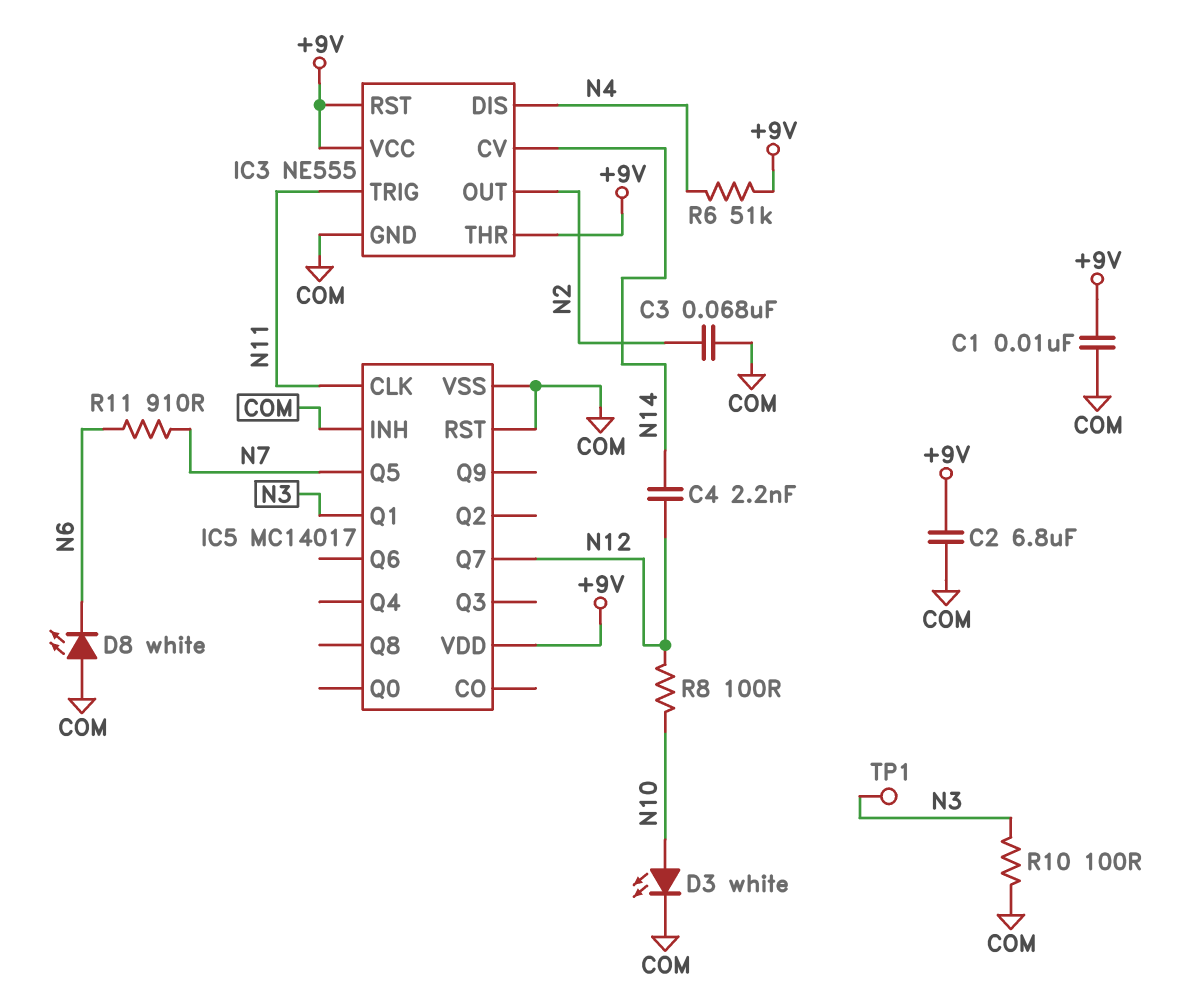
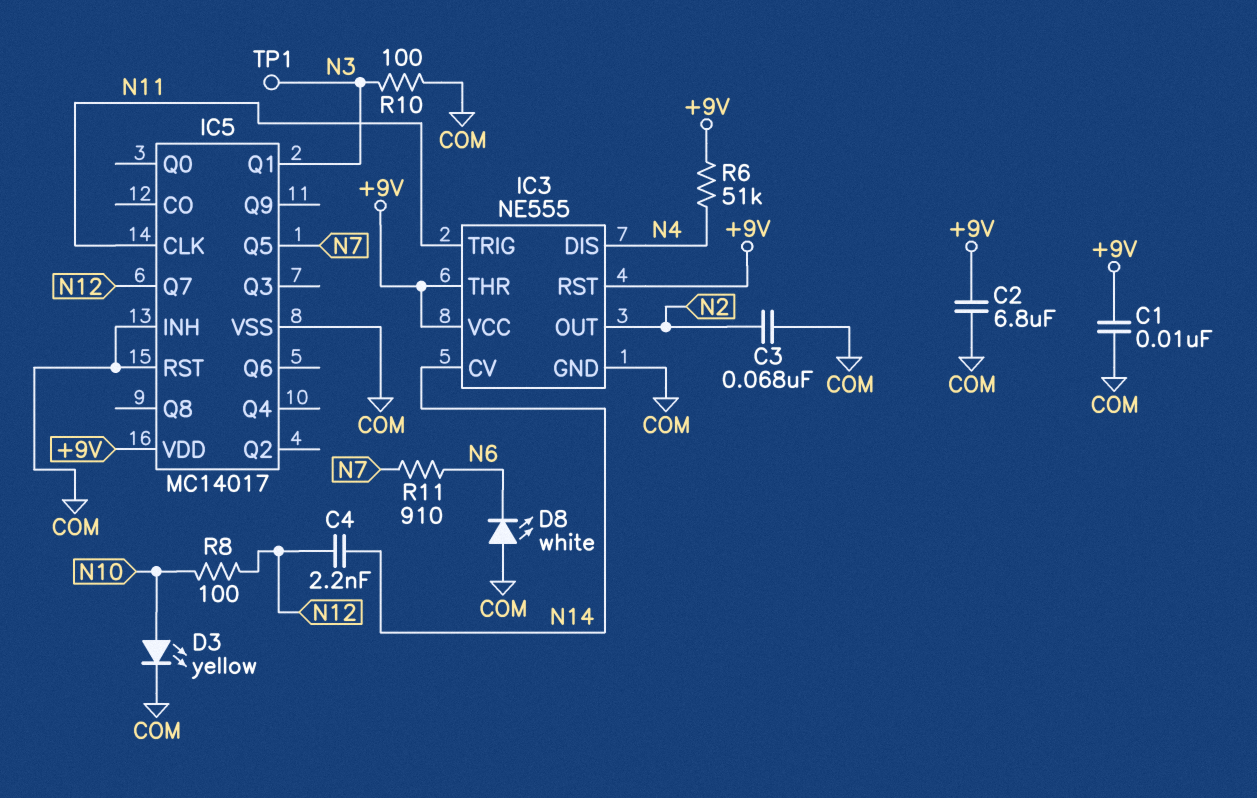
D3: LED white (A N10, K COM) -> LED yellow (A N10, K COM)

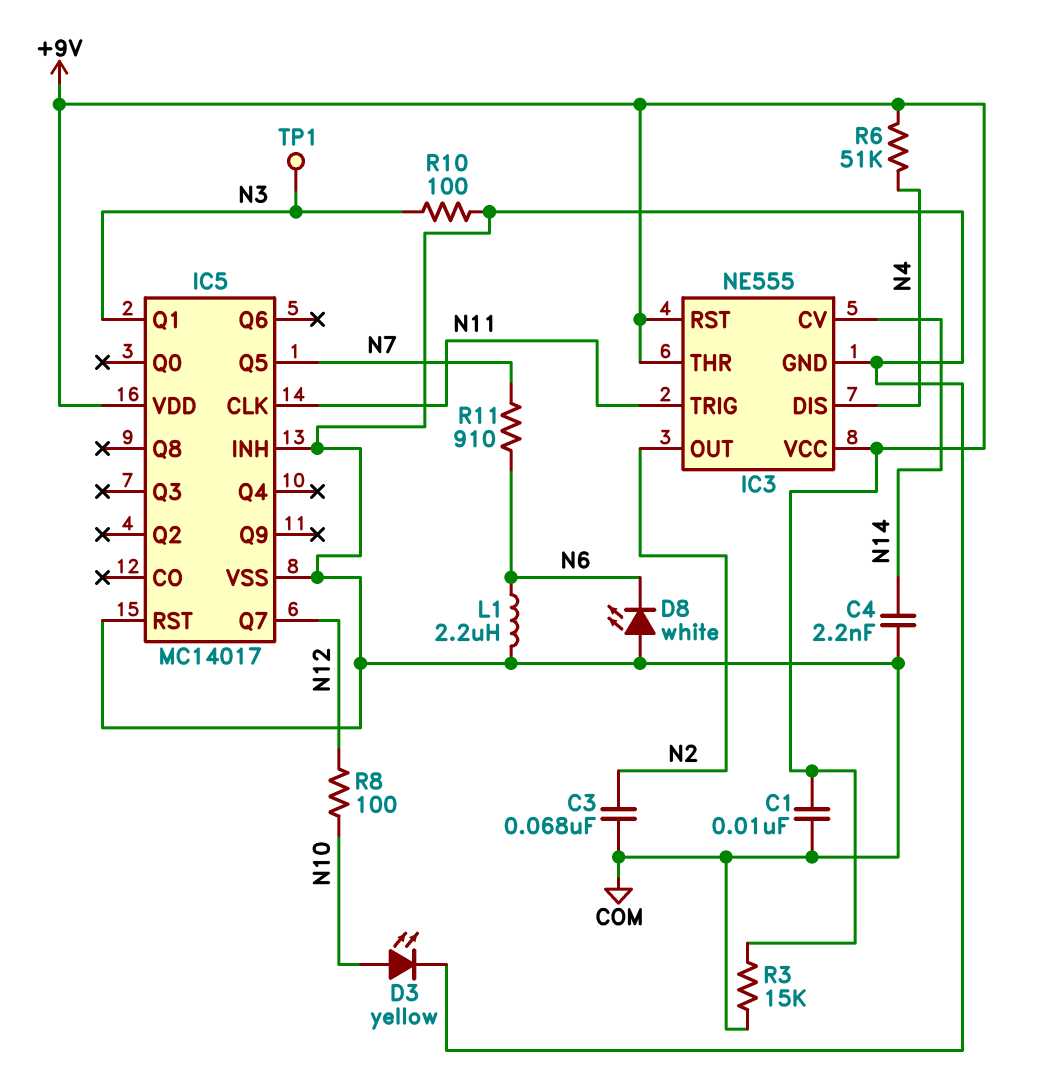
C2: 6.8uF (+9V, COM) -> none
C4: 2.2nF (N12, N14) -> 2.2nF (COM, N14)
L1: none -> 2.2uH (COM, N6)
R3: none -> 15k (+9V, COM)

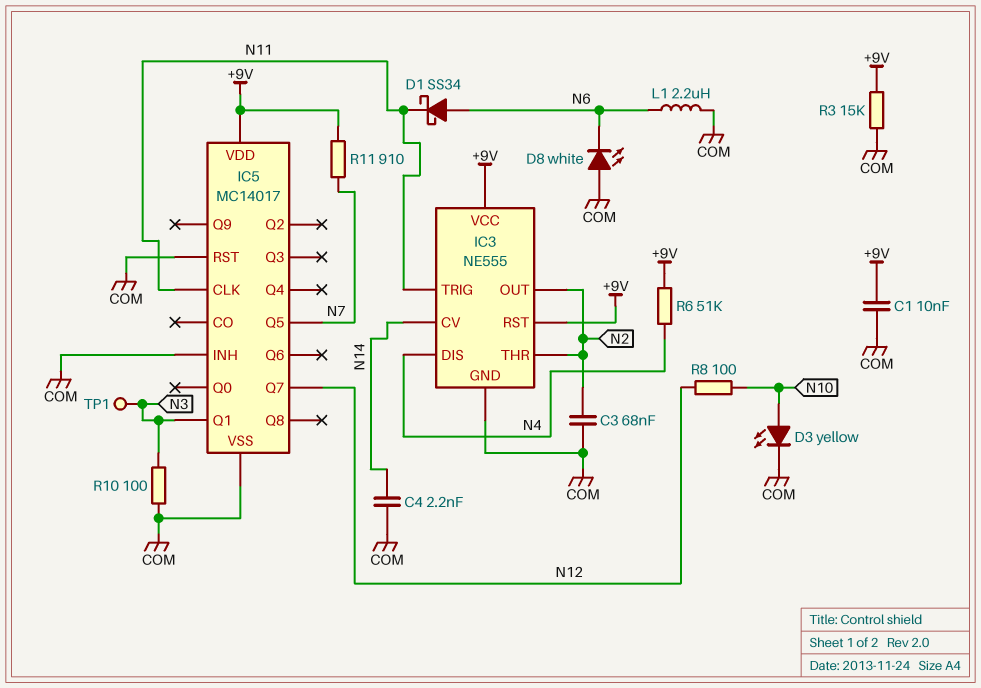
D1: none -> schottky SS34 (A N6, K N11)
IC3 pin THR: +9V -> N2
R11: 910 (N6, N7) -> 910 (+9V, N7)

